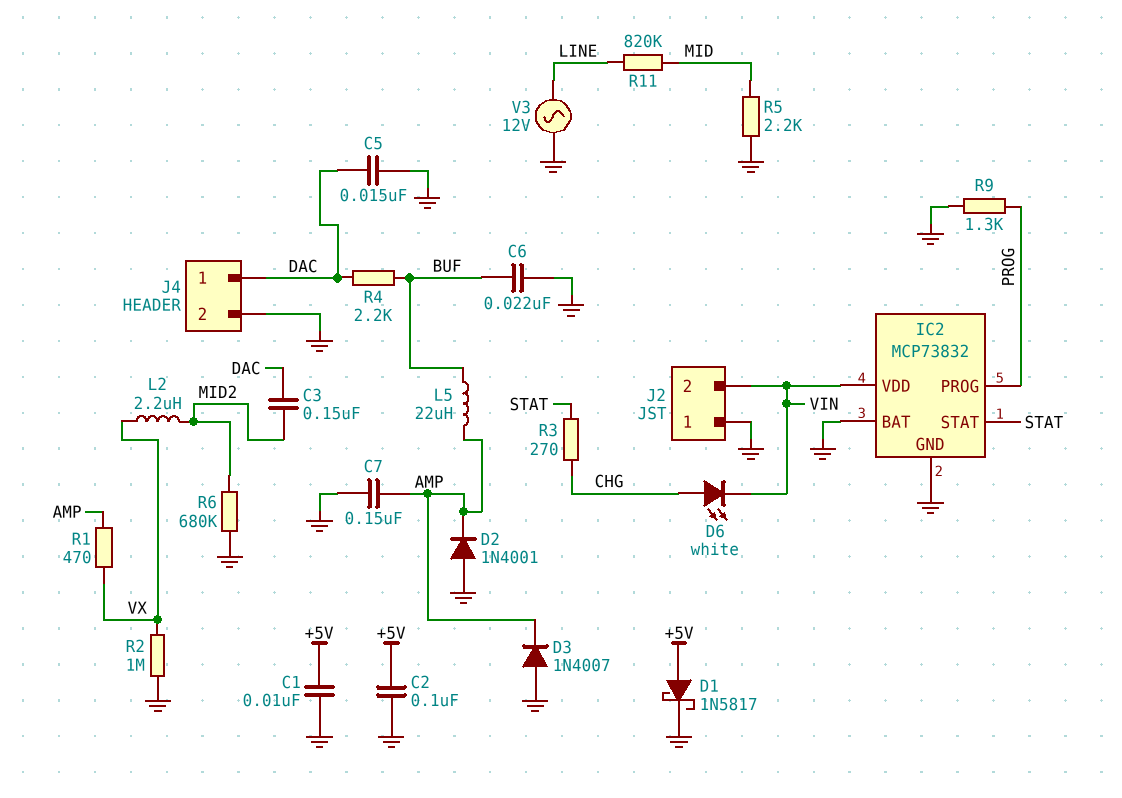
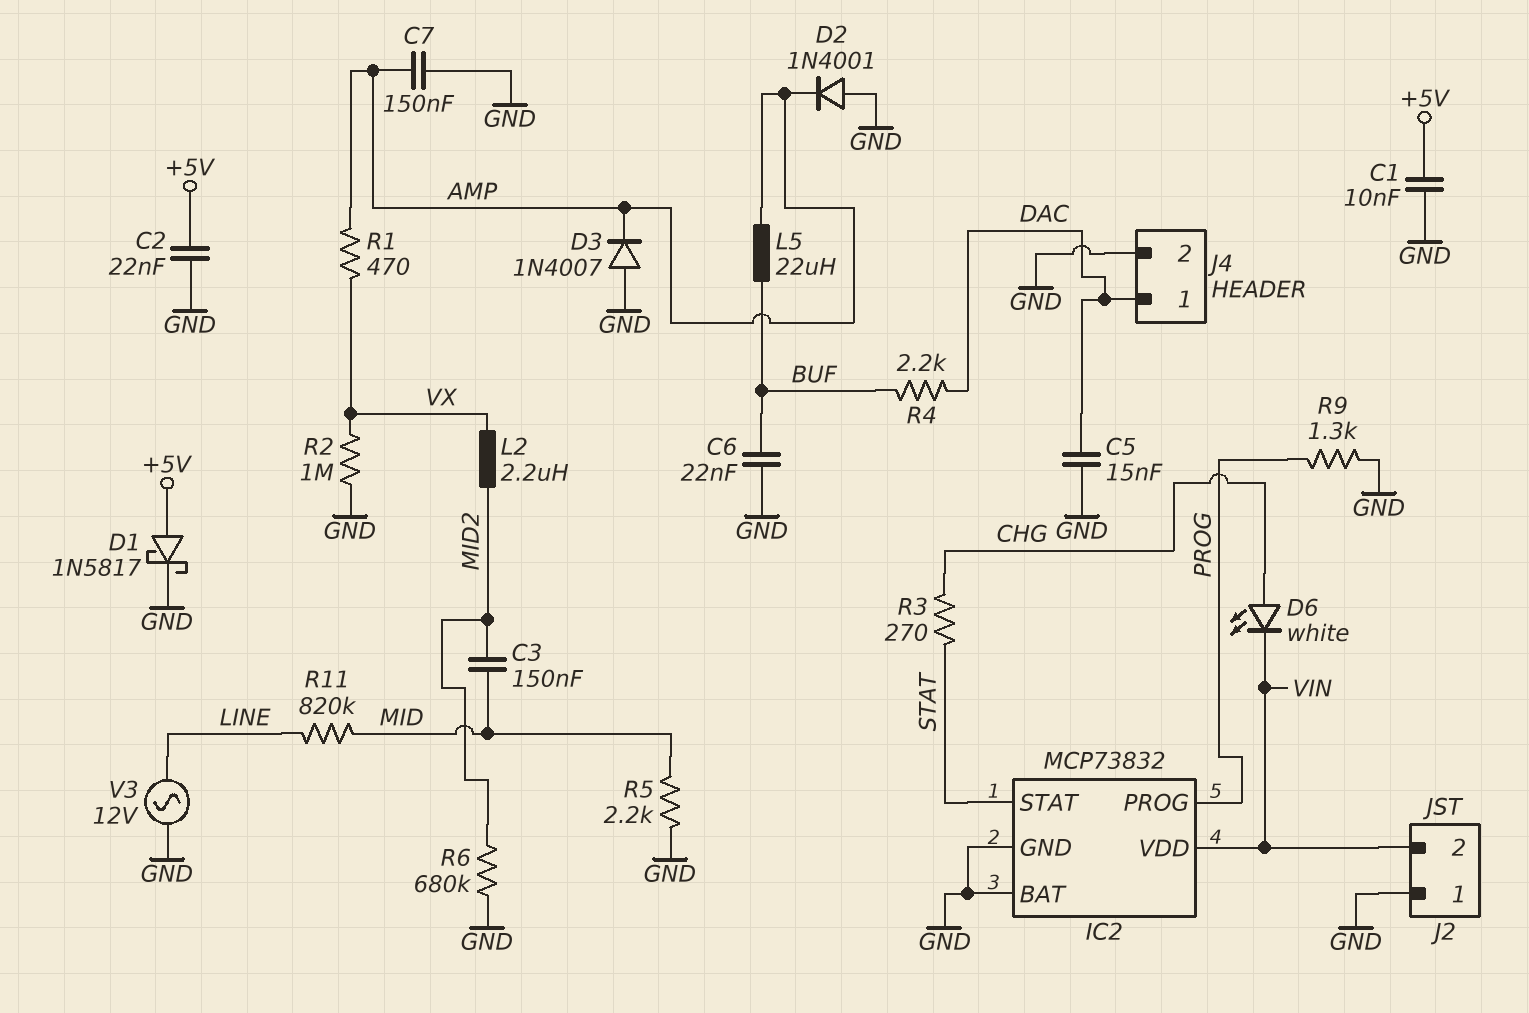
C2: 100nF (+5V, GND) -> 22nF (+5V, GND)
C3: 150nF (DAC, MID2) -> 150nF (MID, MID2)

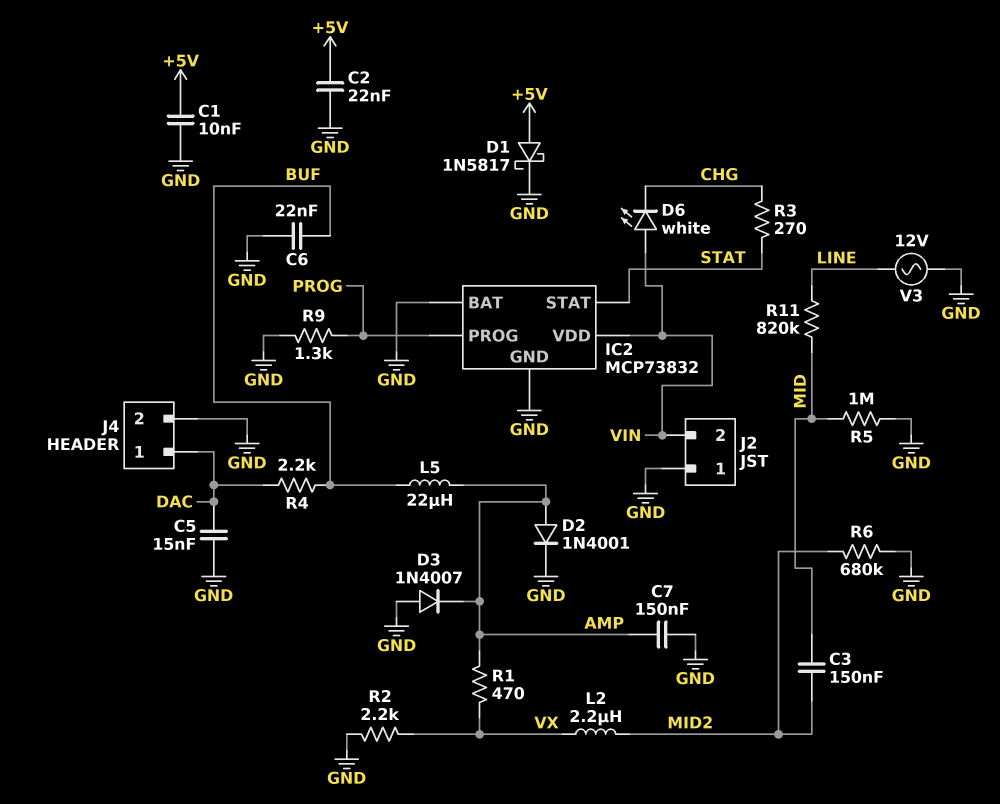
D2: diode 1N4001 (A GND, K AMP) -> diode 1N4001 (A AMP, K GND)
D6: LED white (A CHG, K VIN) -> LED white (A VIN, K CHG)
R2: 1M (GND, VX) -> 2.2k (GND, VX)
R5: 2.2k (GND, MID) -> 1M (GND, MID)

